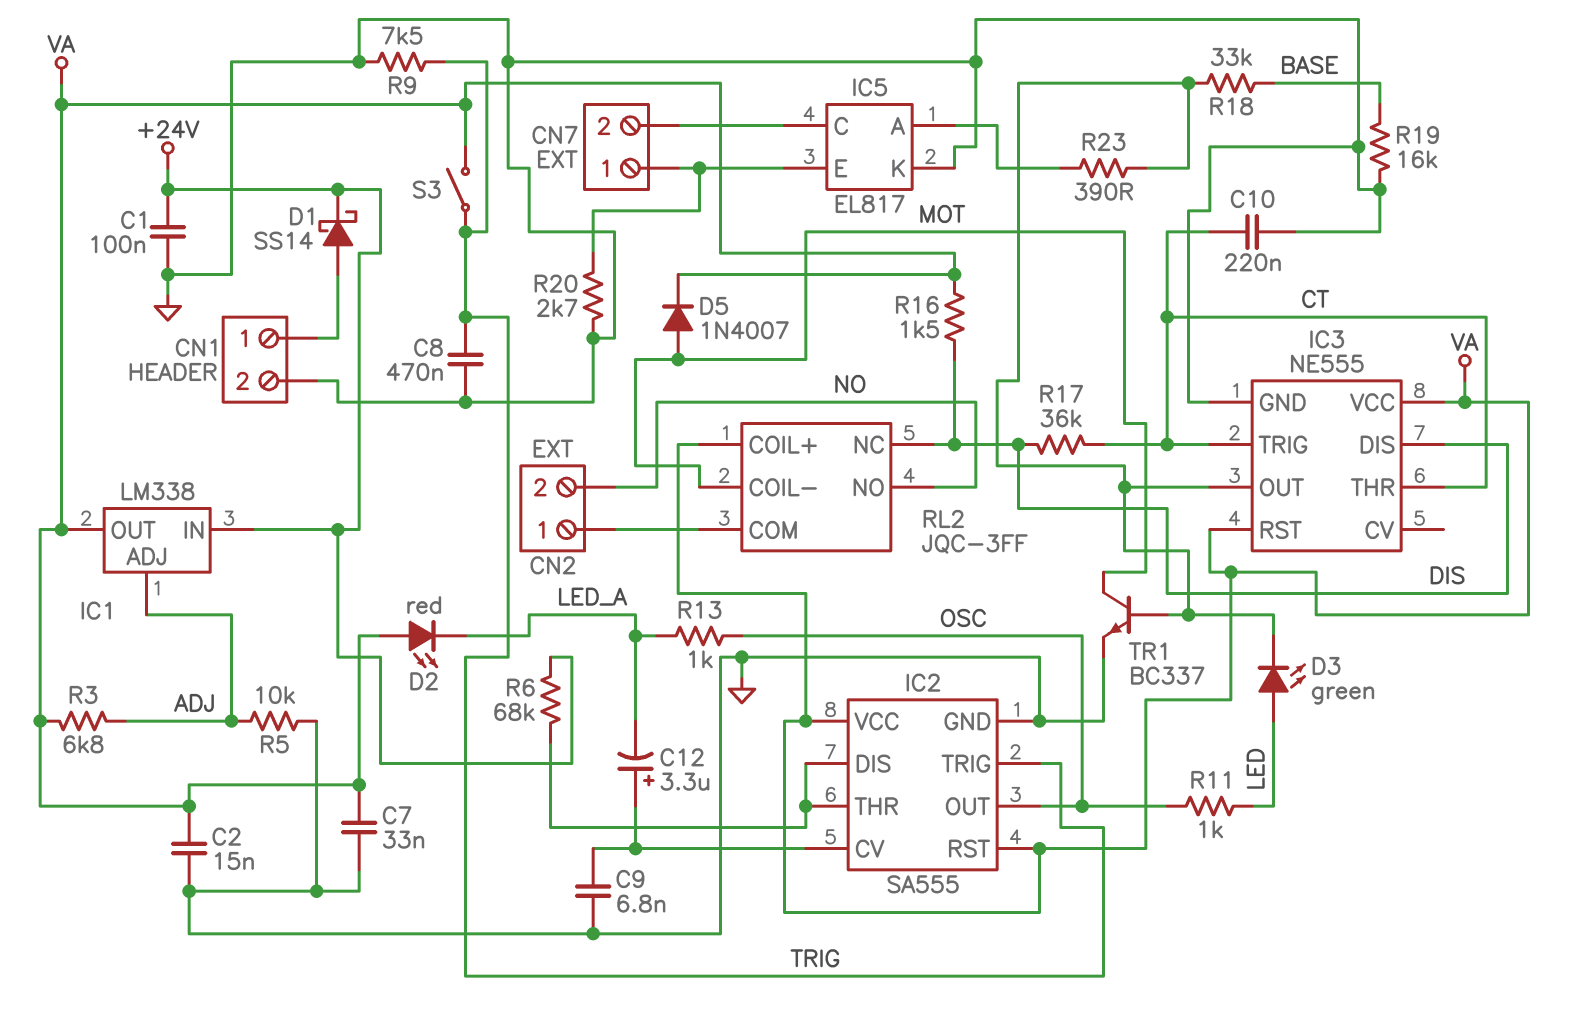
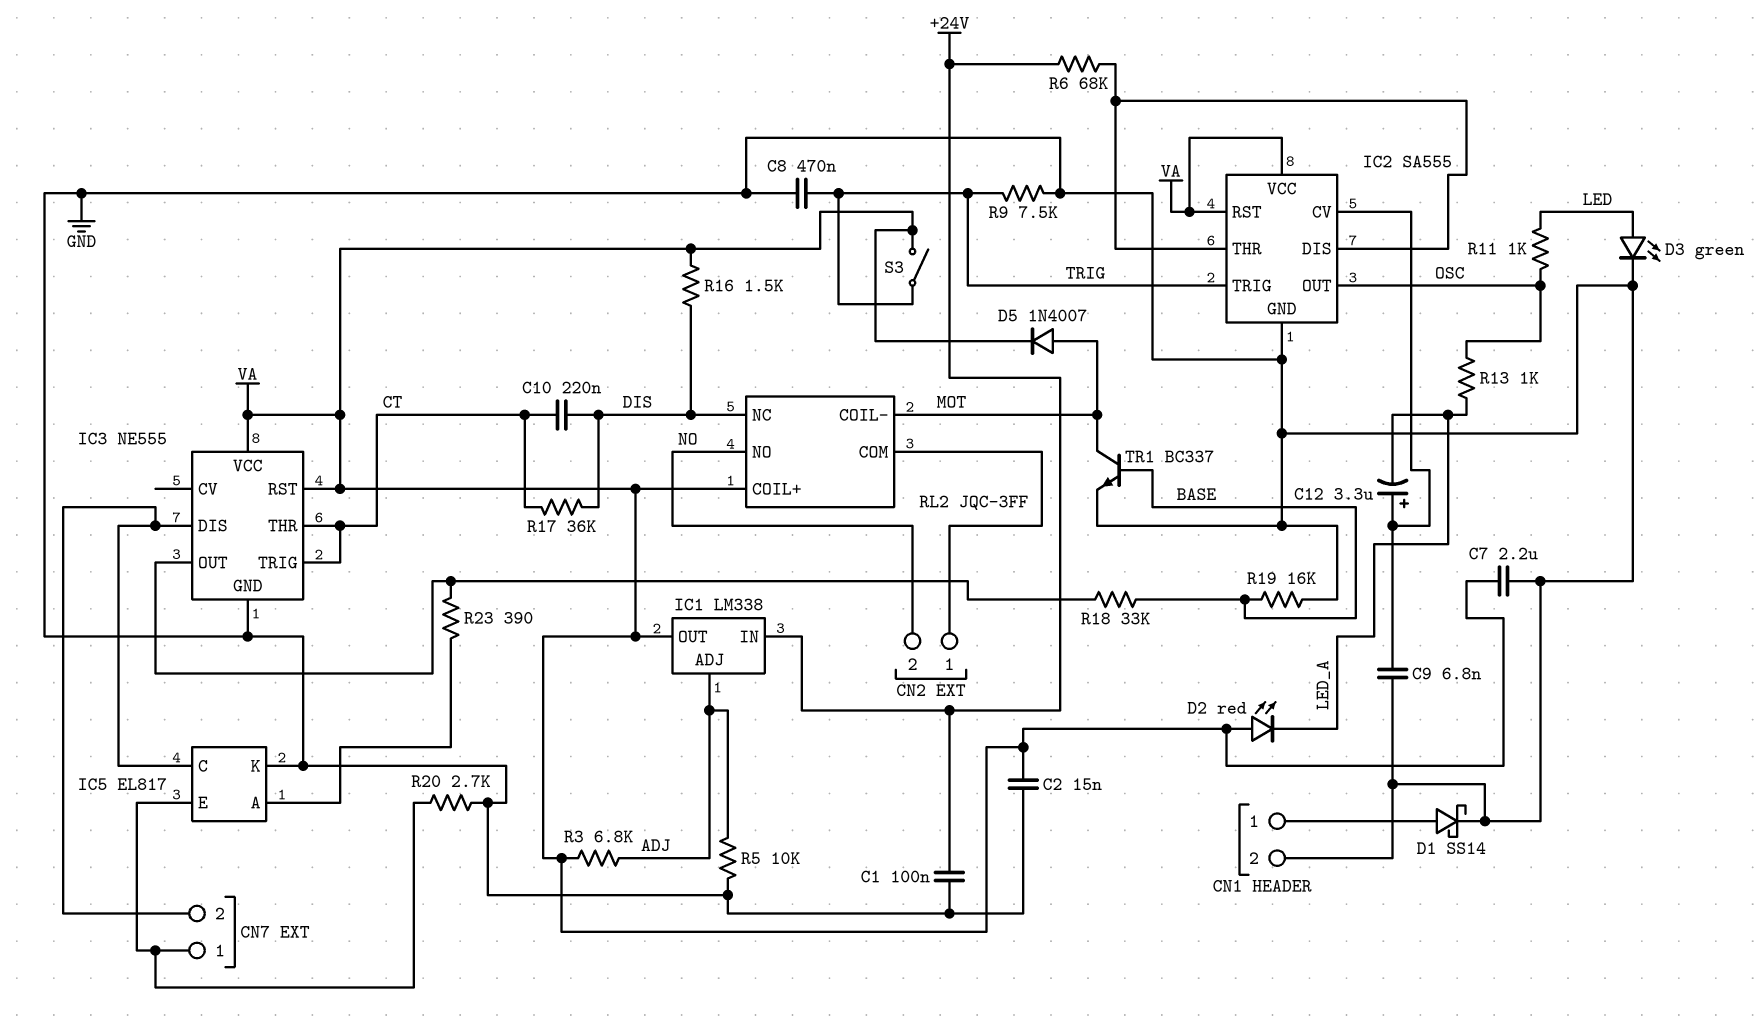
C7: 33nF (GND, VA) -> 2.2uF (GND, VA)
C10: 220nF (CT, GND) -> 220nF (CT, DIS)
D1: schottky SS14 (A CN1/1, K +24V) -> schottky SS14 (A CN1/1, K GND)
D3: LED green (A LED, K IC3/OUT) -> LED green (A LED, K GND)
IC3 pin DIS: DIS -> CN7/2
TR1: NPN BC337 (B IC3/OUT, C MOT, E GND) -> NPN BC337 (B BASE, C MOT, E GND)

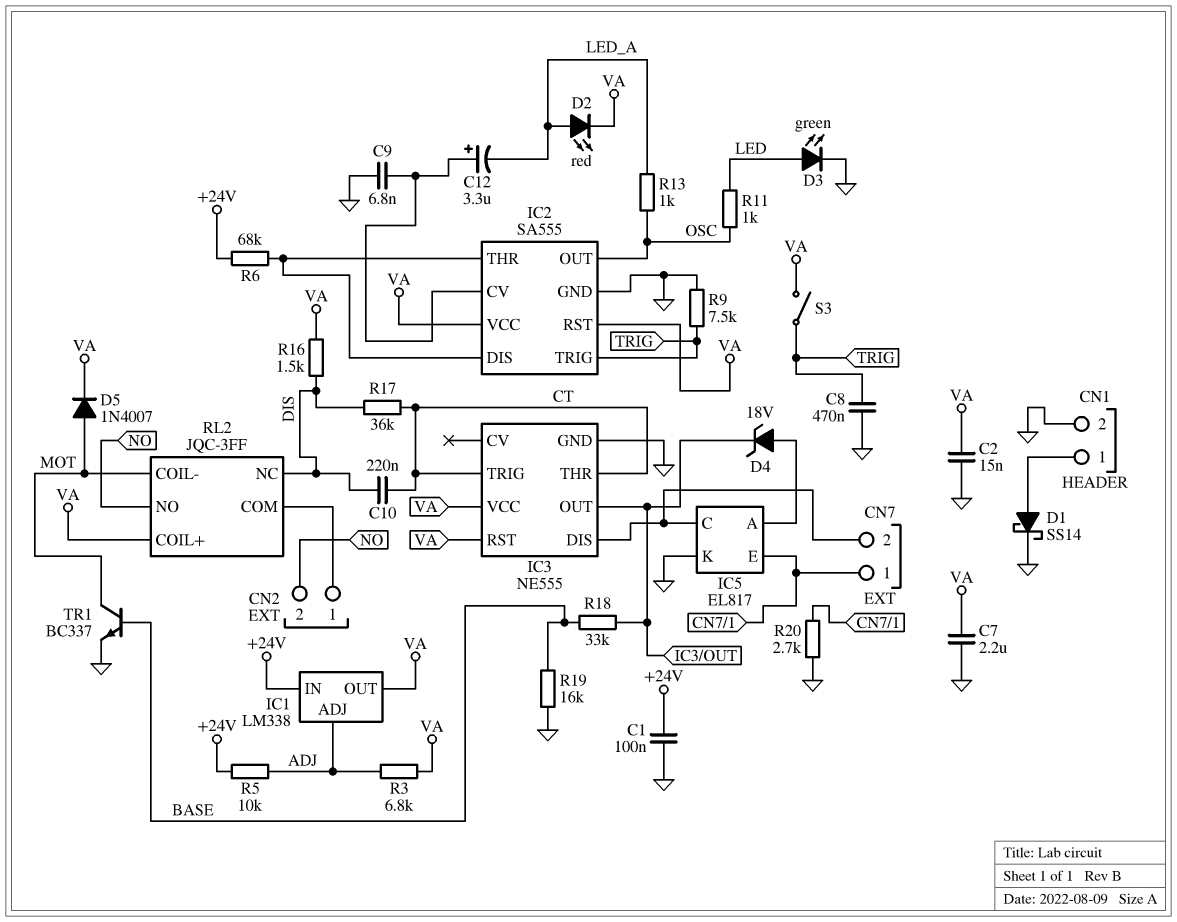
D2: LED red (A VA, K LED_A) -> LED red (A LED_A, K VA)
D4: none -> zener 18V (A IC5/A, K IC3/OUT)
R5: 10k (ADJ, GND) -> 10k (+24V, ADJ)
R23: 390 (IC3/OUT, IC5/A) -> none

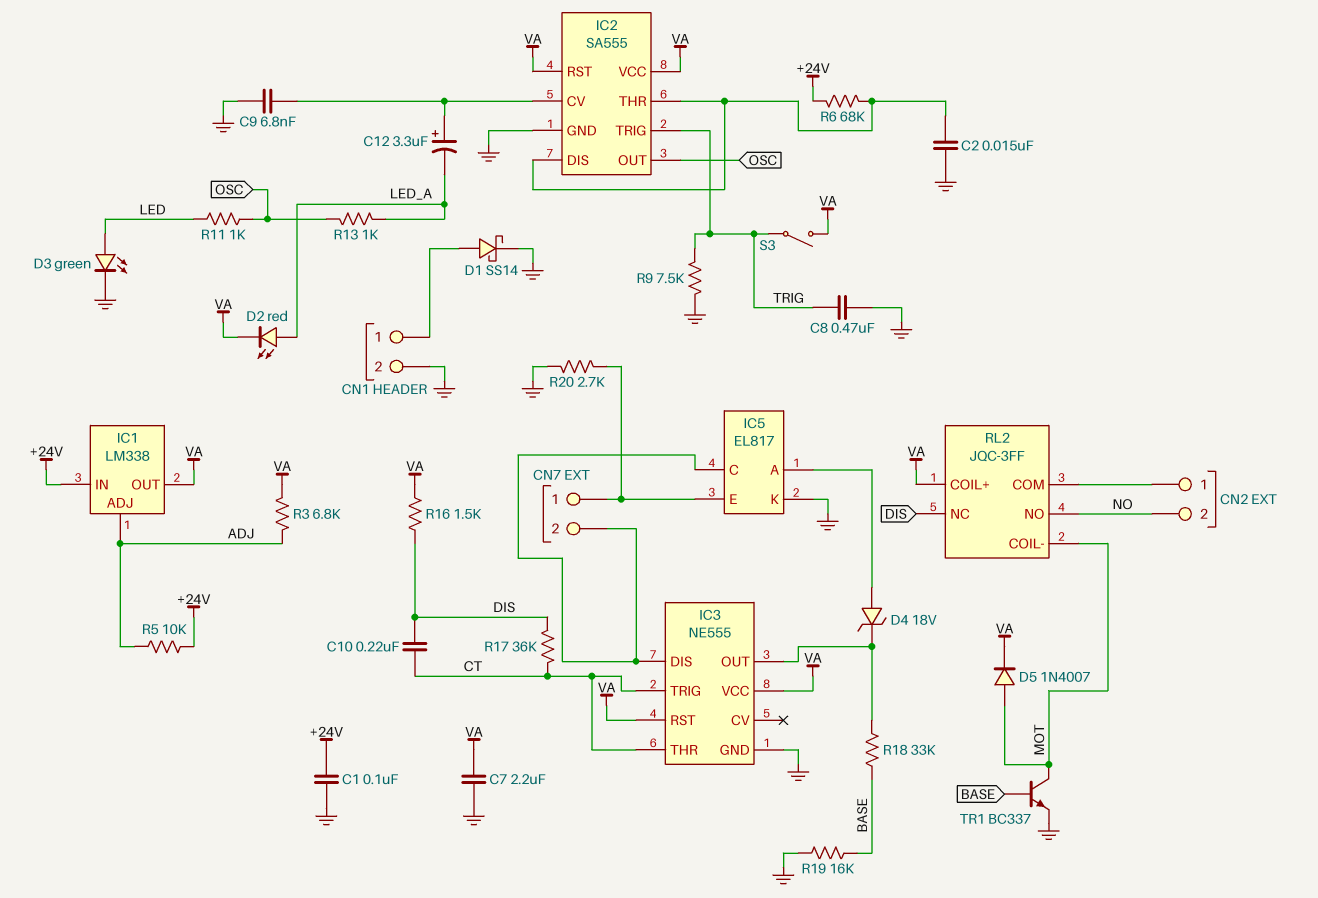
C2: 15nF (GND, VA) -> 15nF (GND, IC2/DIS)

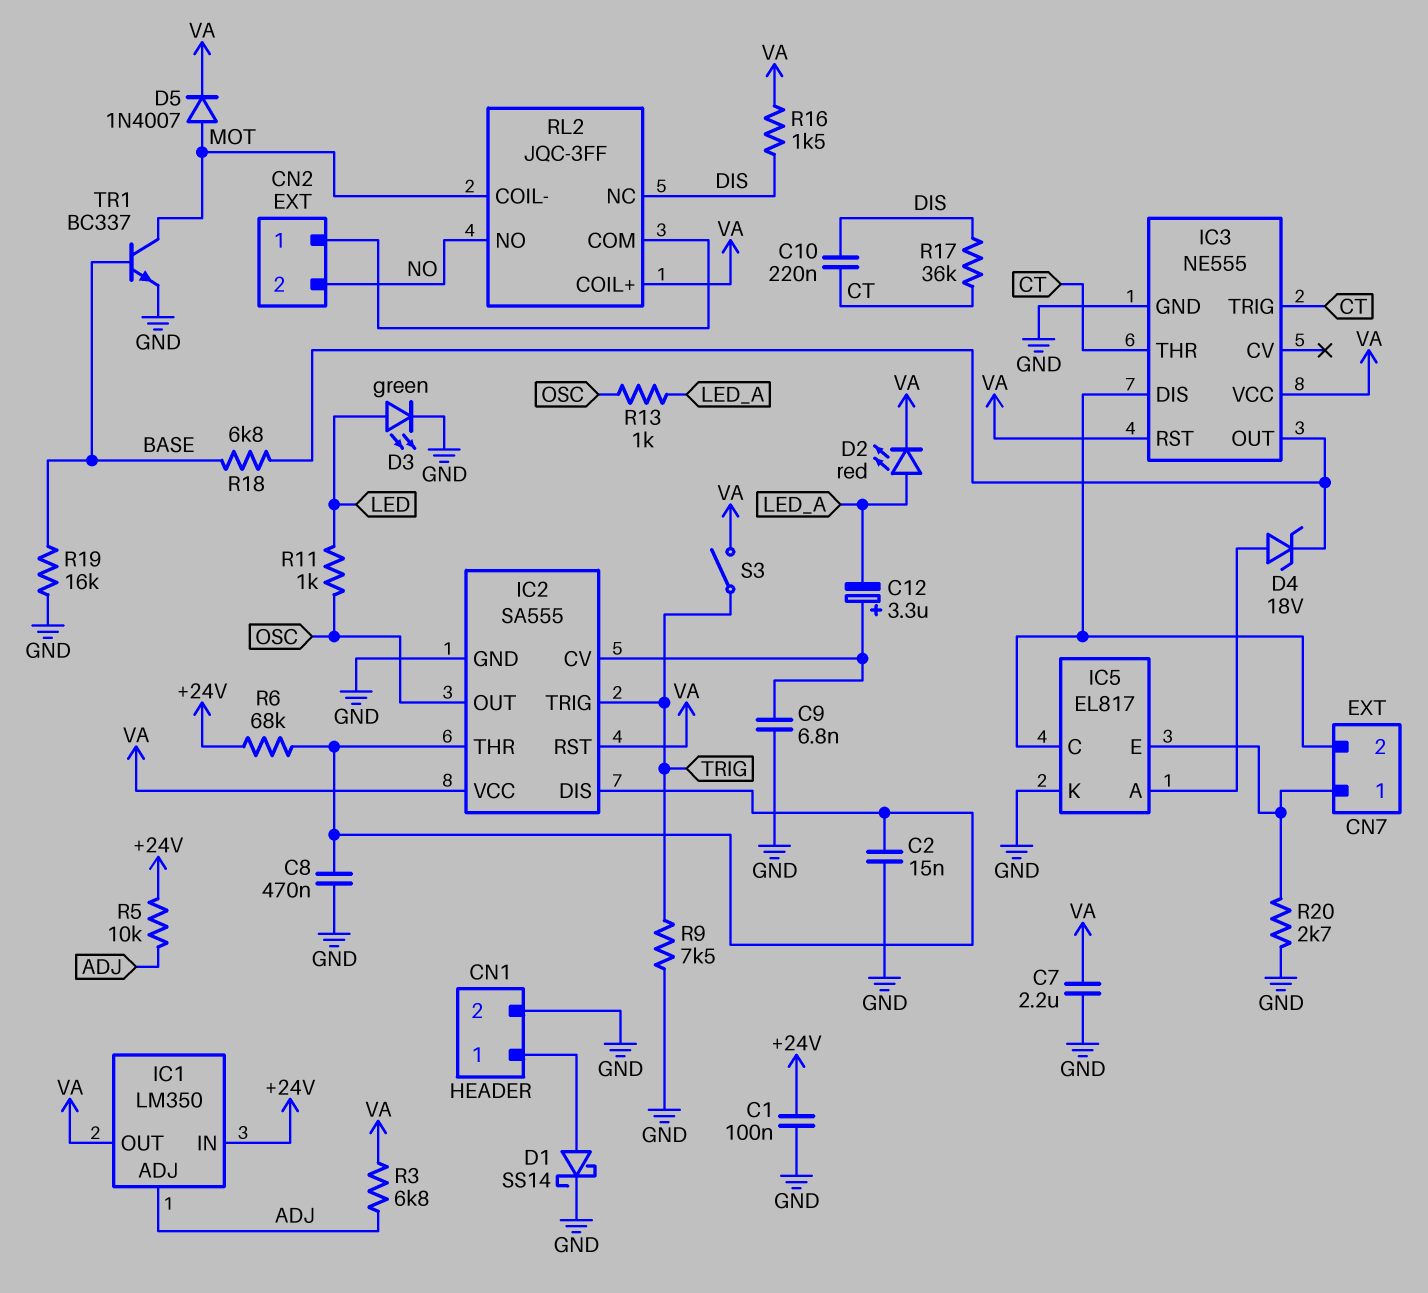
C8: 470nF (GND, TRIG) -> 470nF (GND, IC2/DIS)
IC1: LM338 -> LM350
R18: 33k (BASE, IC3/OUT) -> 6.8k (BASE, IC3/OUT)

